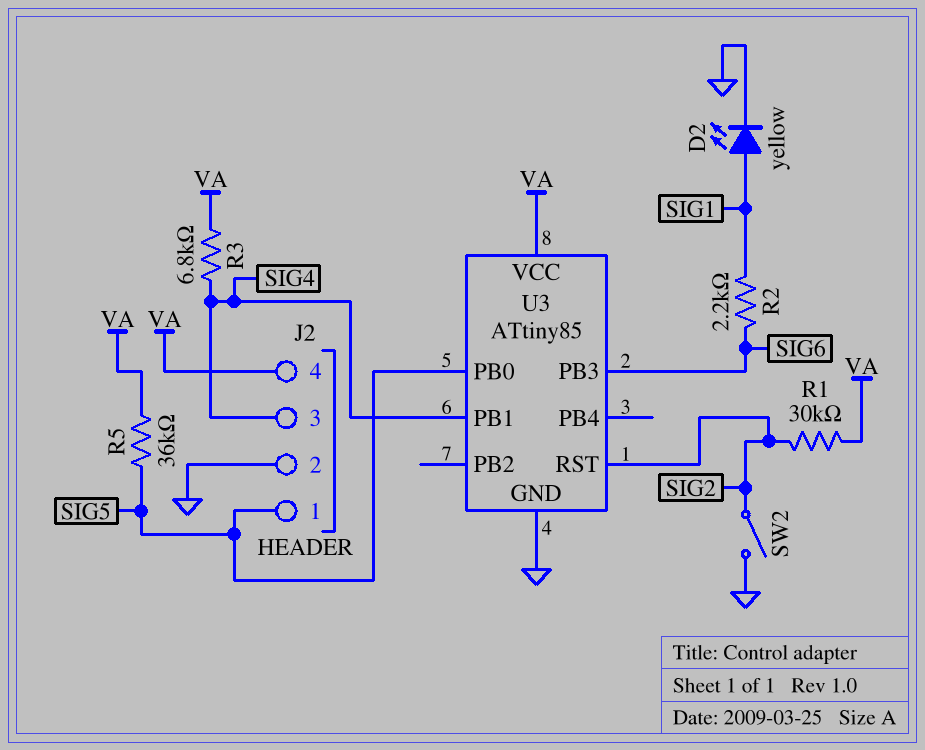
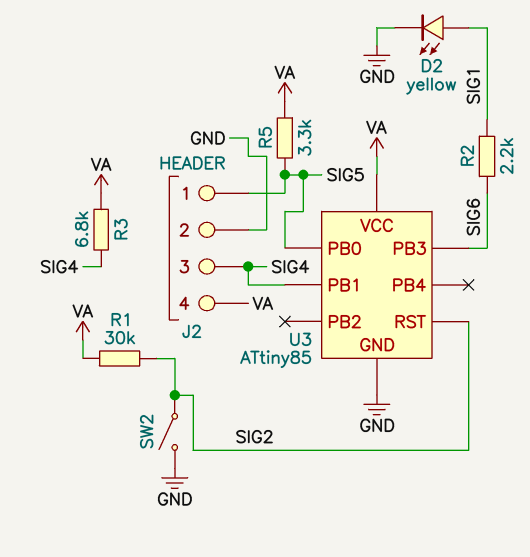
R5: 36k (SIG5, VA) -> 3.3k (SIG5, VA)

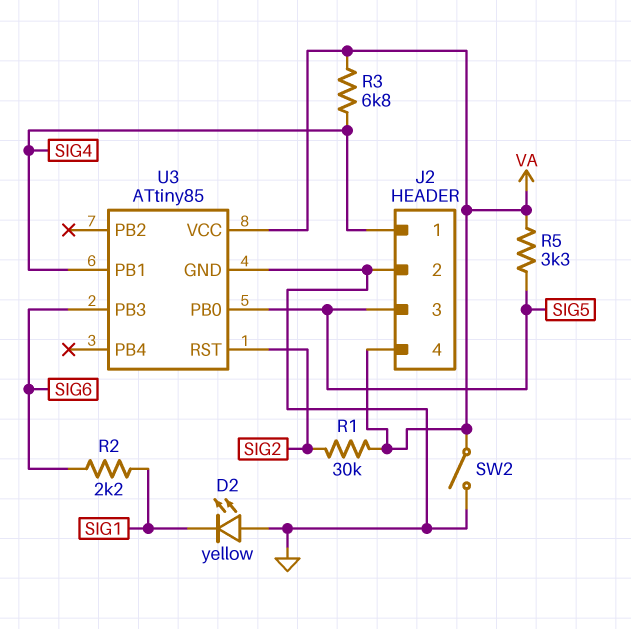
D2: LED yellow (A SIG1, K GND) -> LED yellow (A GND, K SIG1)
J2 pin 1: SIG5 -> SIG4
J2 pin 3: SIG4 -> SIG5
SW2: switch (GND, SIG2) -> switch (GND, VA)

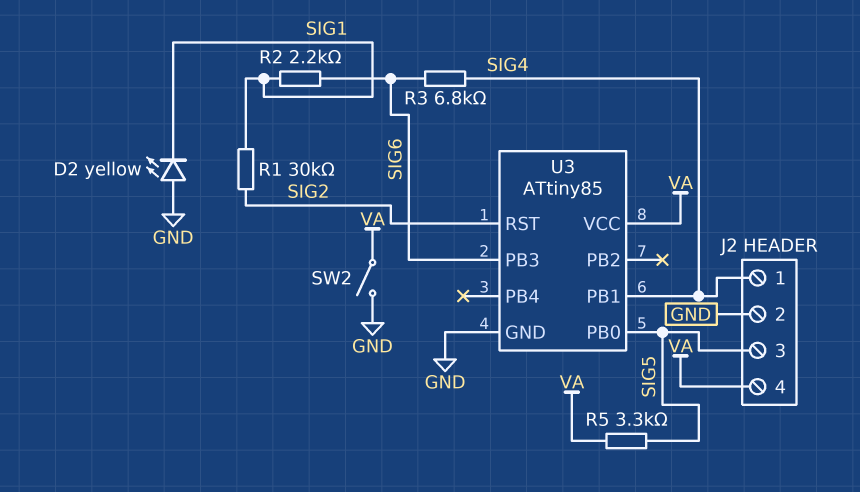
R1: 30k (SIG2, VA) -> 30k (SIG1, SIG2)
R3: 6.8k (SIG4, VA) -> 6.8k (SIG4, SIG6)

